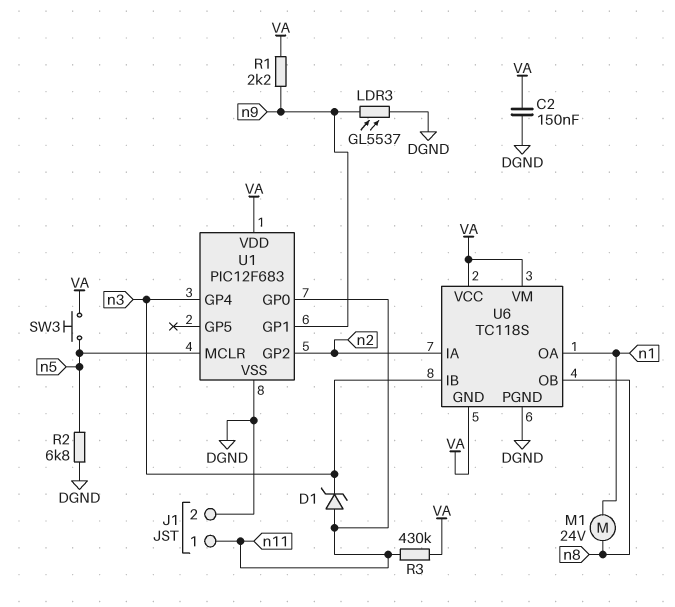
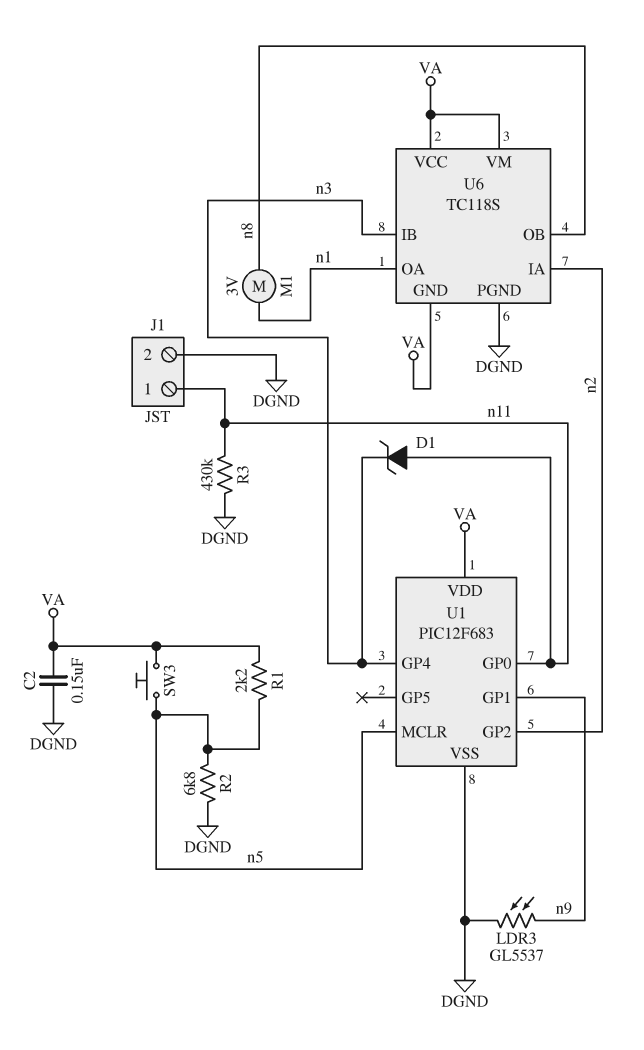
M1: motor 24V (n1, n8) -> motor 3V (n1, n8)
R1: 2.2k (VA, n9) -> 2.2k (VA, n5)
R3: 430k (VA, n11) -> 430k (DGND, n11)

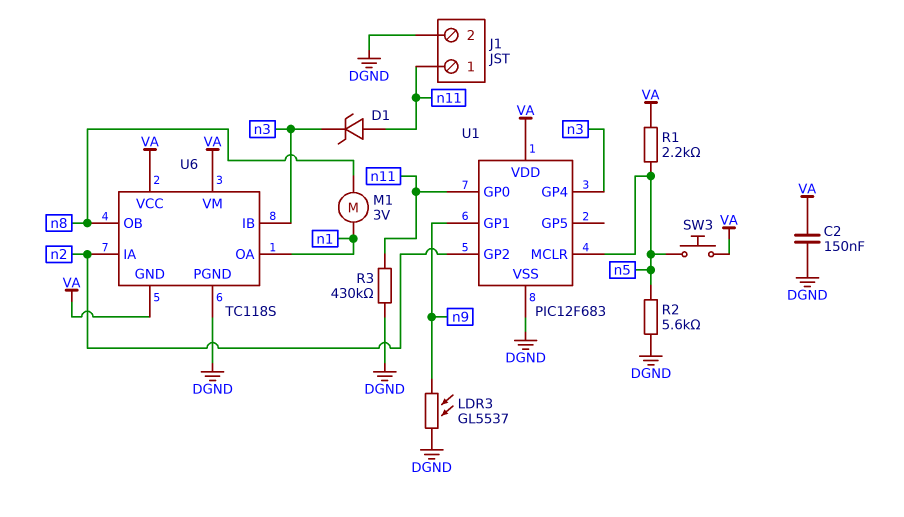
R2: 6.8k (DGND, n5) -> 5.6k (DGND, n5)

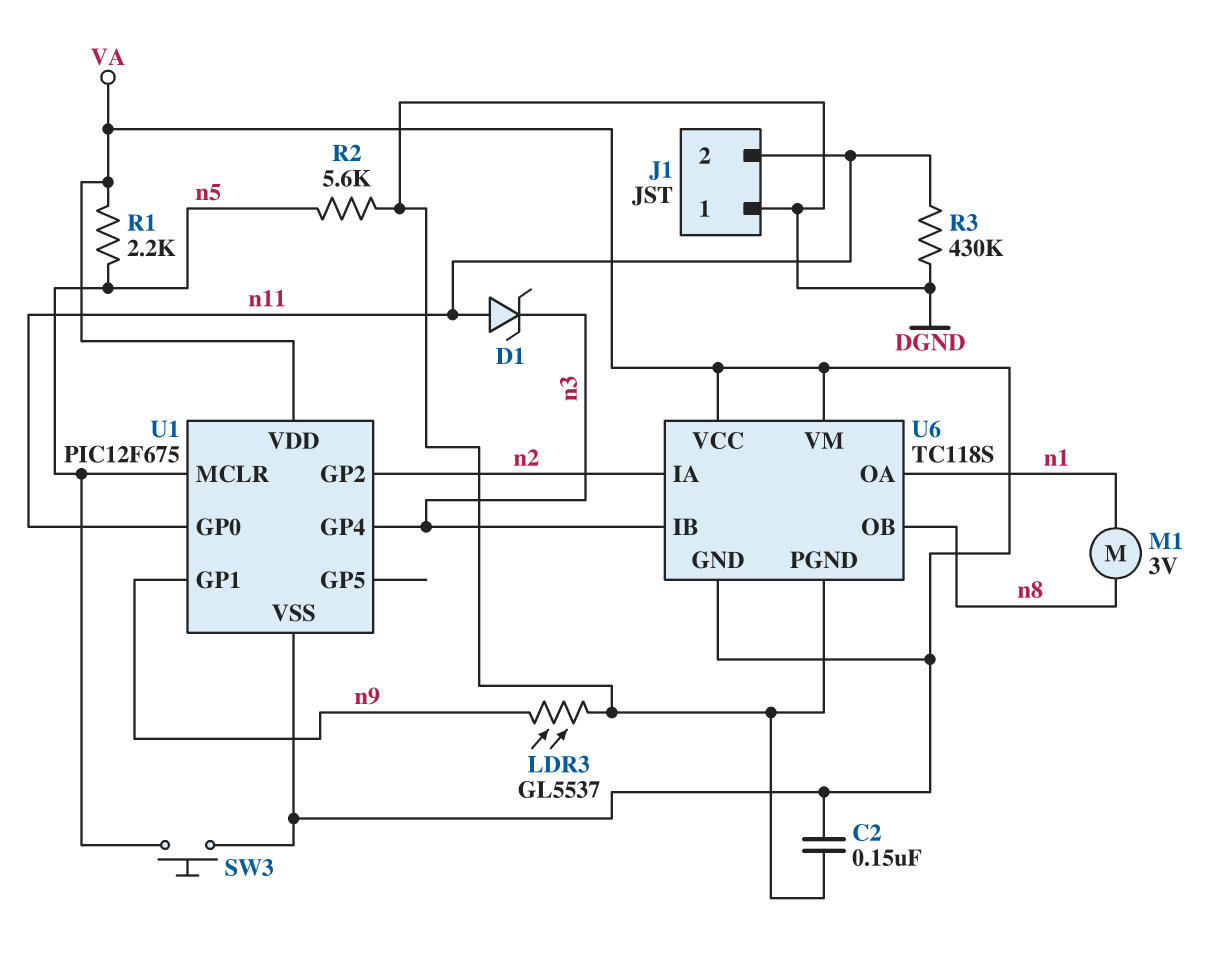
J1 pin 1: n11 -> DGND
J1 pin 2: DGND -> n11
U1: PIC12F683 -> PIC12F675
U1 pin VSS: DGND -> VA

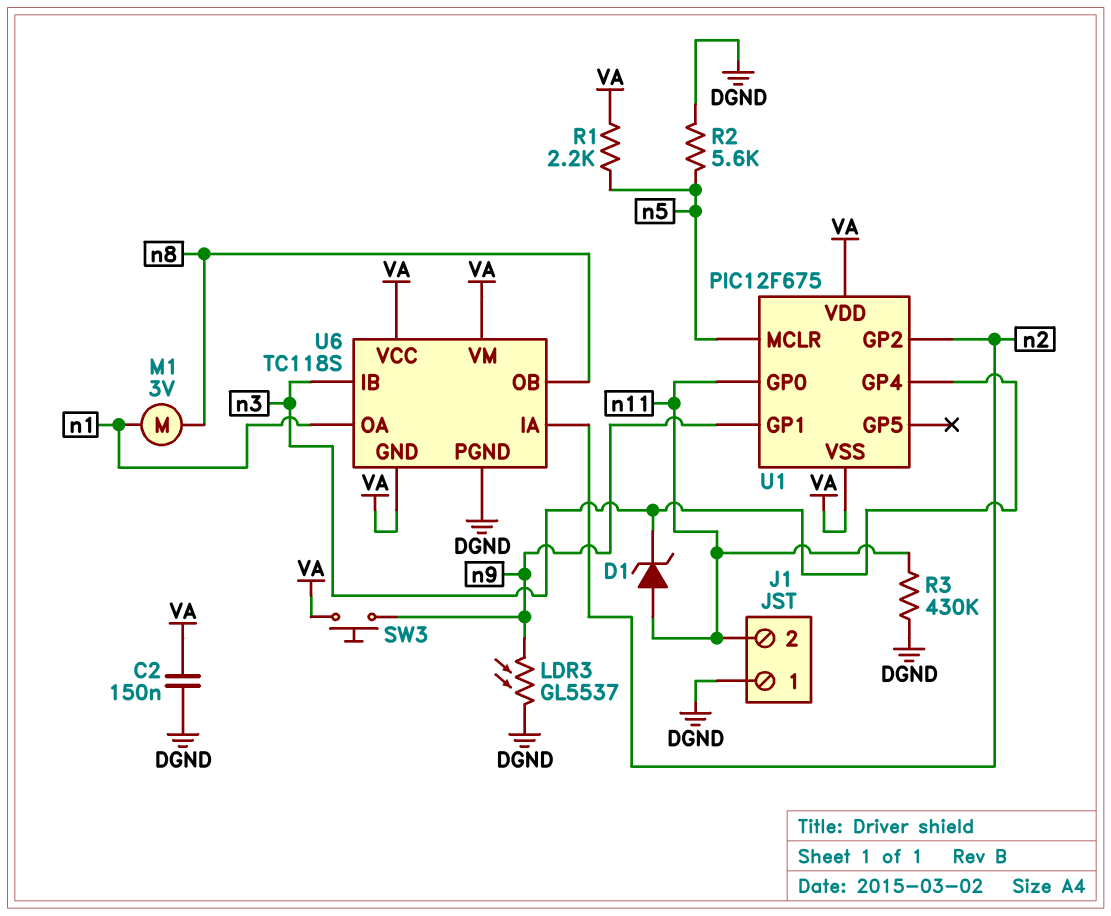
SW3: button (VA, n5) -> button (VA, n9)

